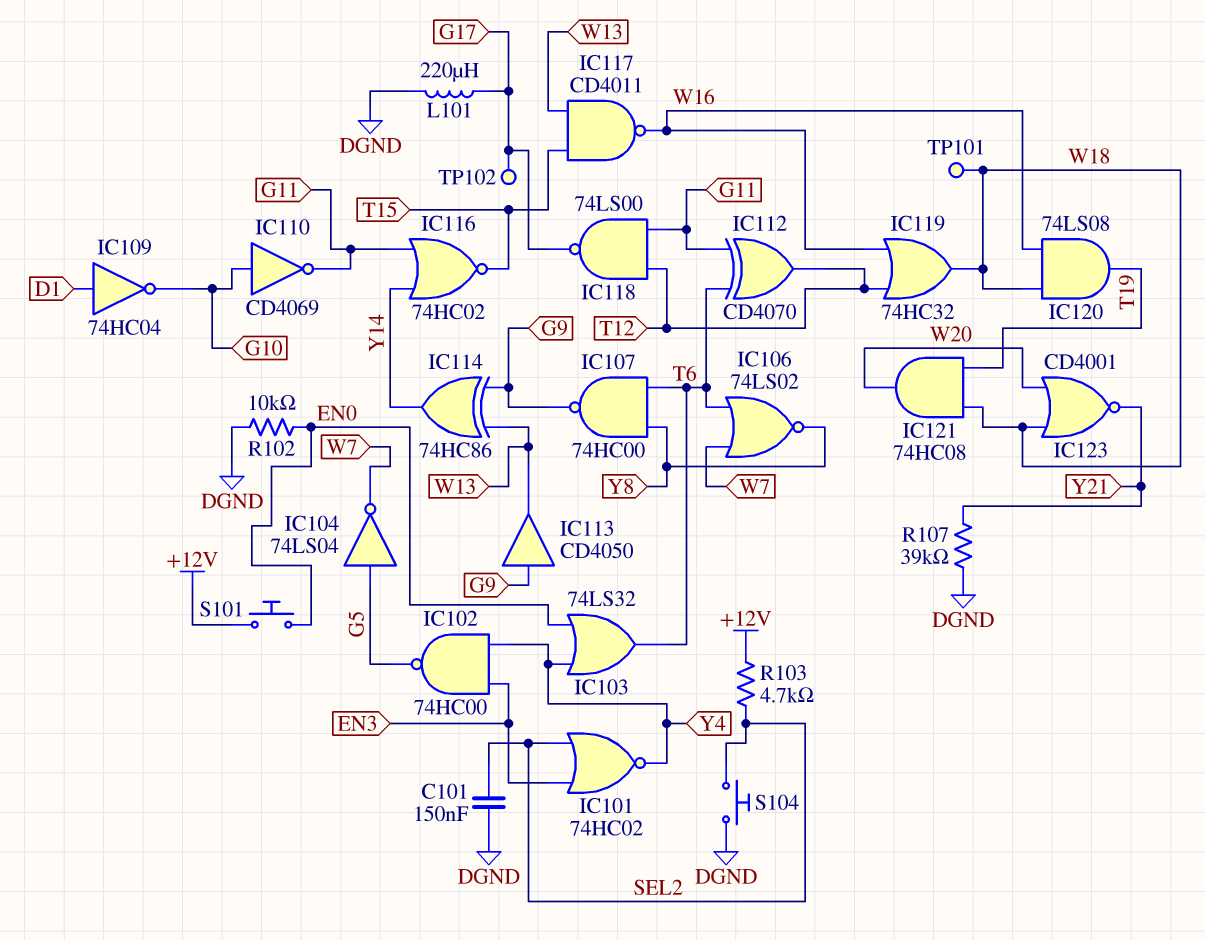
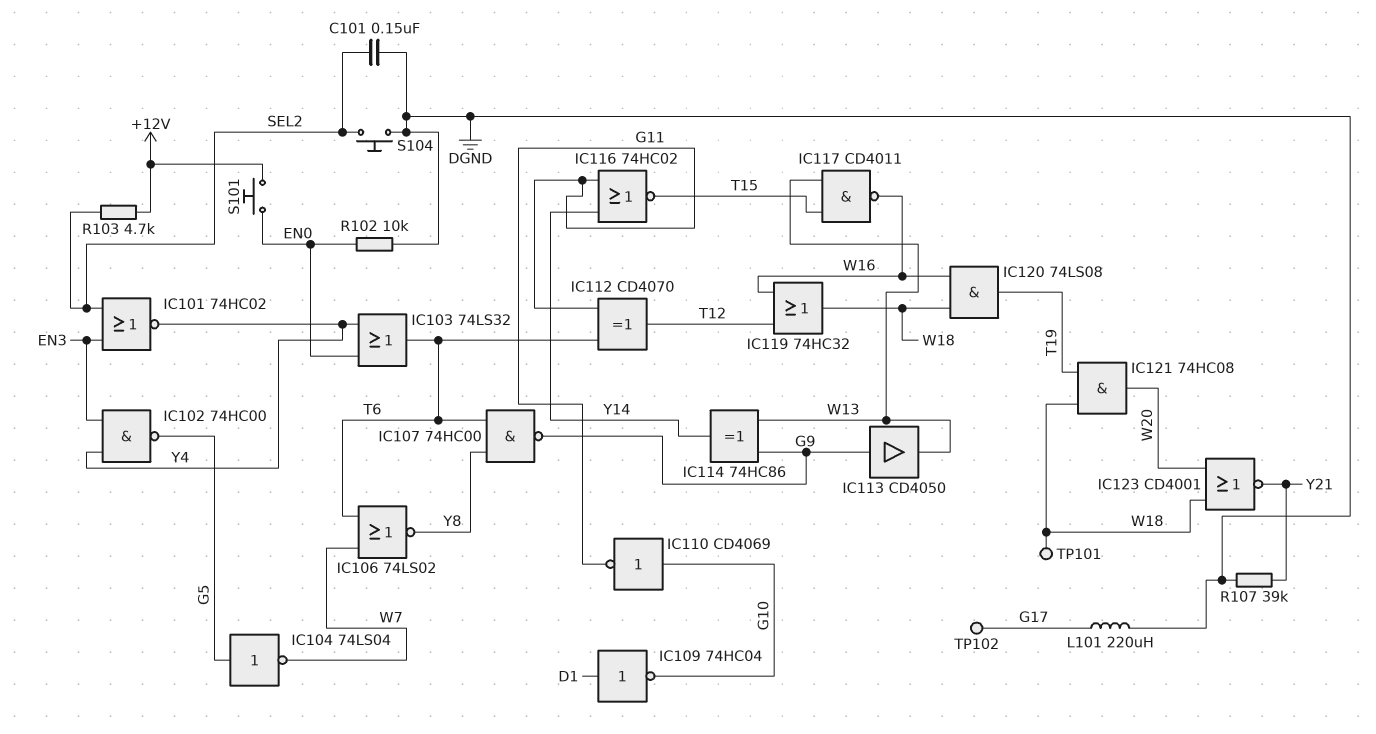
IC118: NAND 74LS00 (in G11, in T12, out G17) -> none

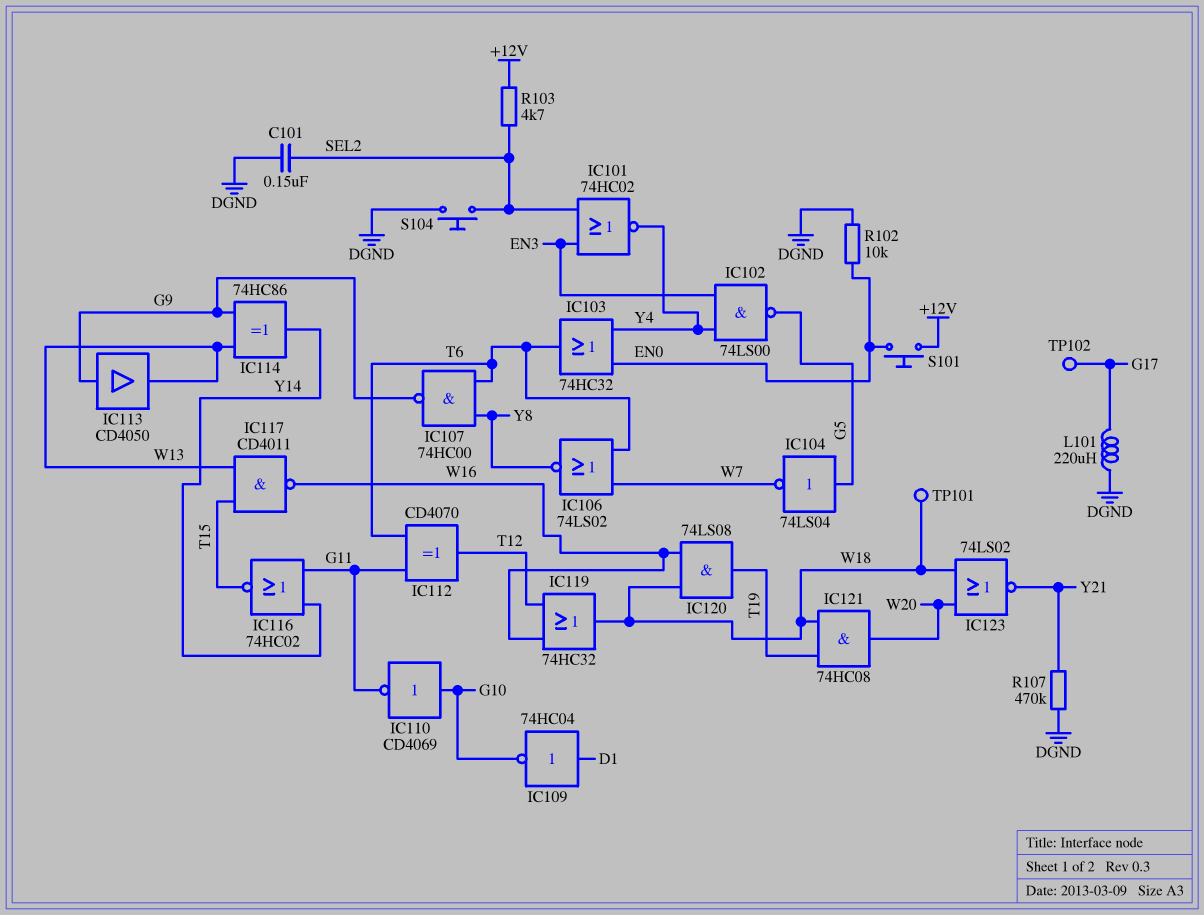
IC102: NAND 74HC00 (in EN3, in Y4, out G5) -> NAND 74LS00 (in EN3, in Y4, out G5)
IC103: OR 74LS32 (in EN0, in Y4, out T6) -> OR 74HC32 (in EN0, in Y4, out T6)
IC123: NOR CD4001 (in W18, in W20, out Y21) -> NOR 74LS02 (in W18, in W20, out Y21)
R107: 39k (DGND, Y21) -> 470k (DGND, Y21)

